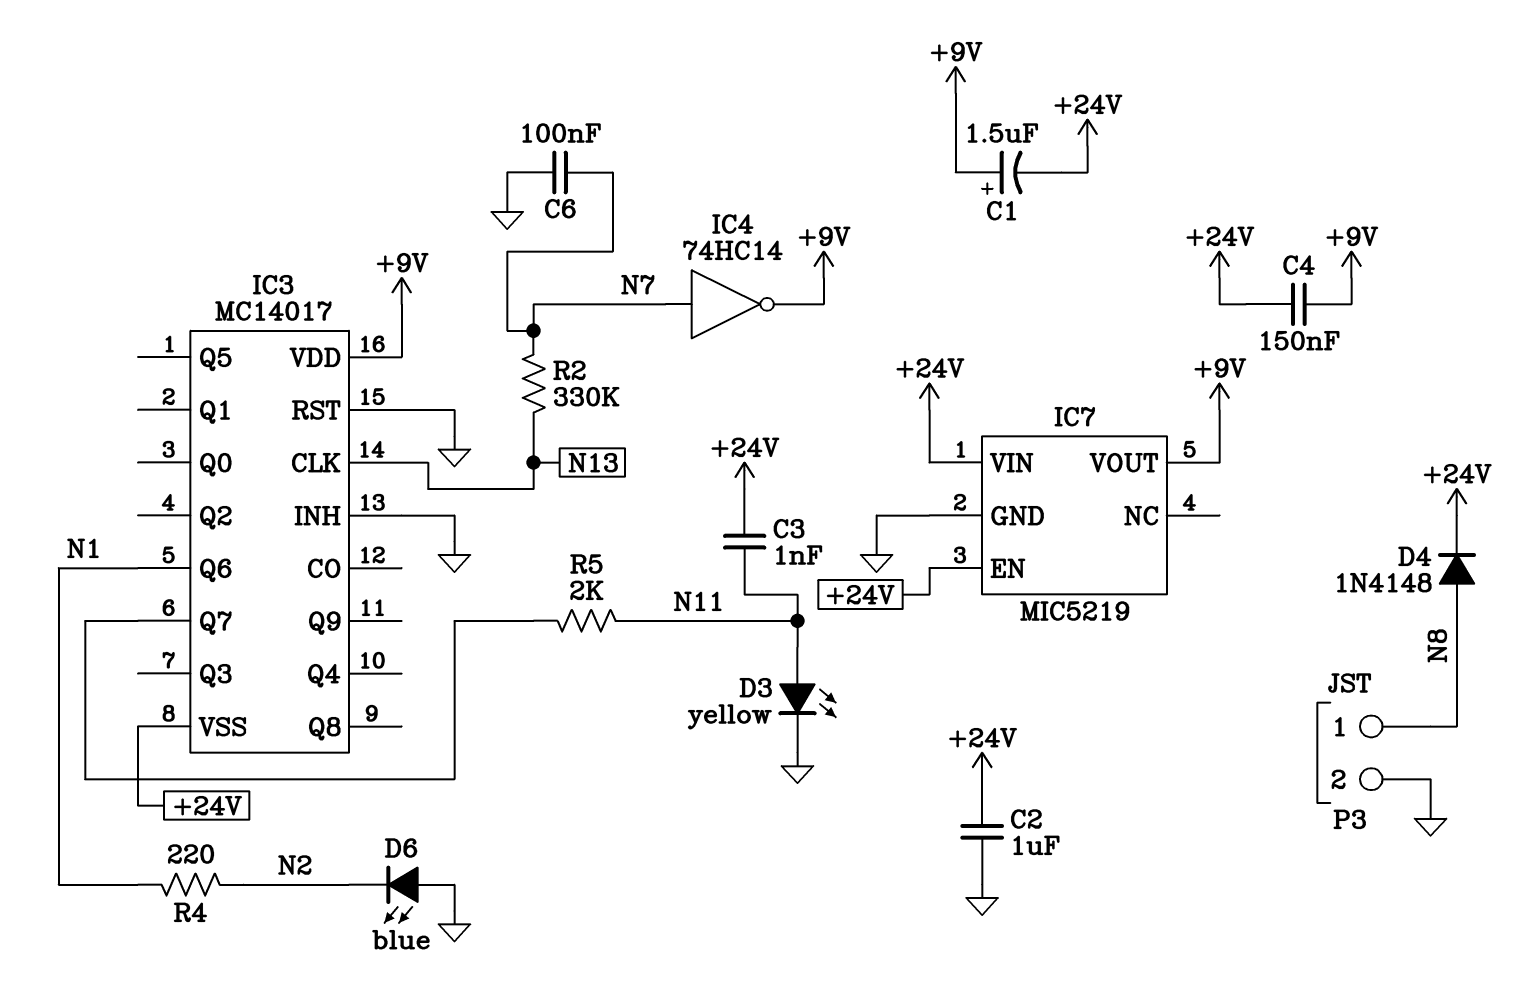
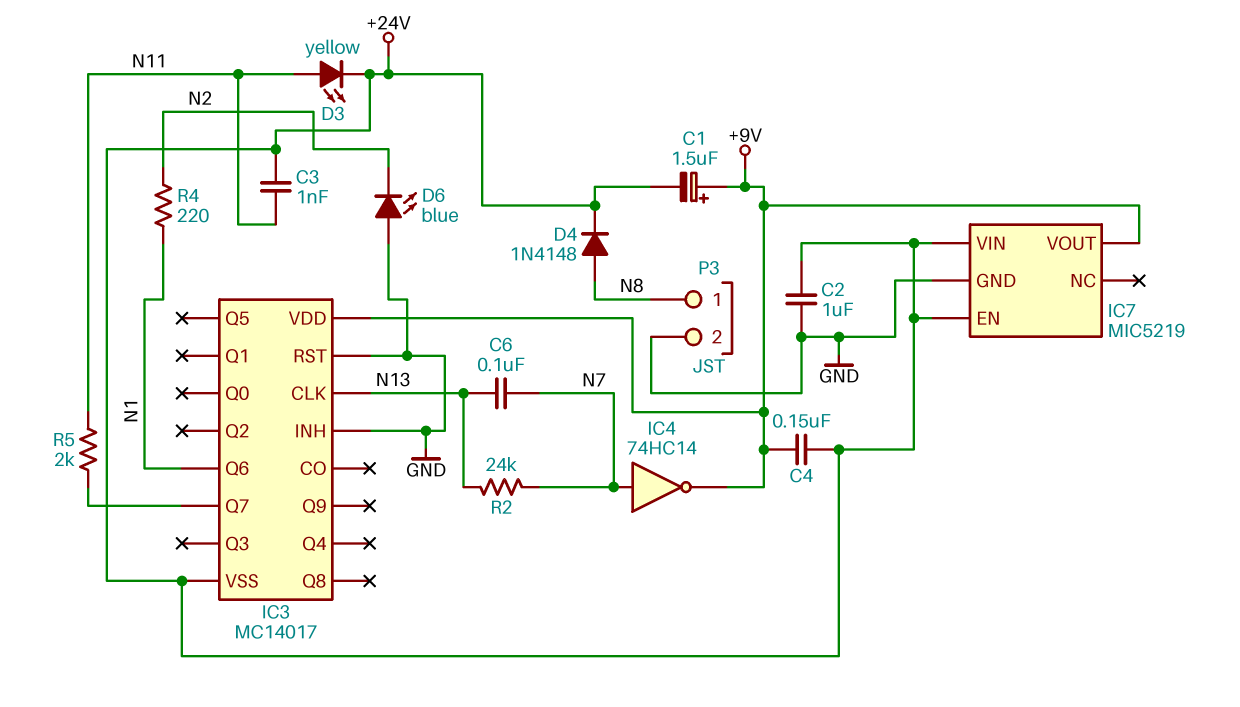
C6: 100nF (GND, N7) -> 100nF (N7, N13)
D3: LED yellow (A N11, K GND) -> LED yellow (A N11, K +24V)
R2: 330k (N7, N13) -> 24k (N7, N13)

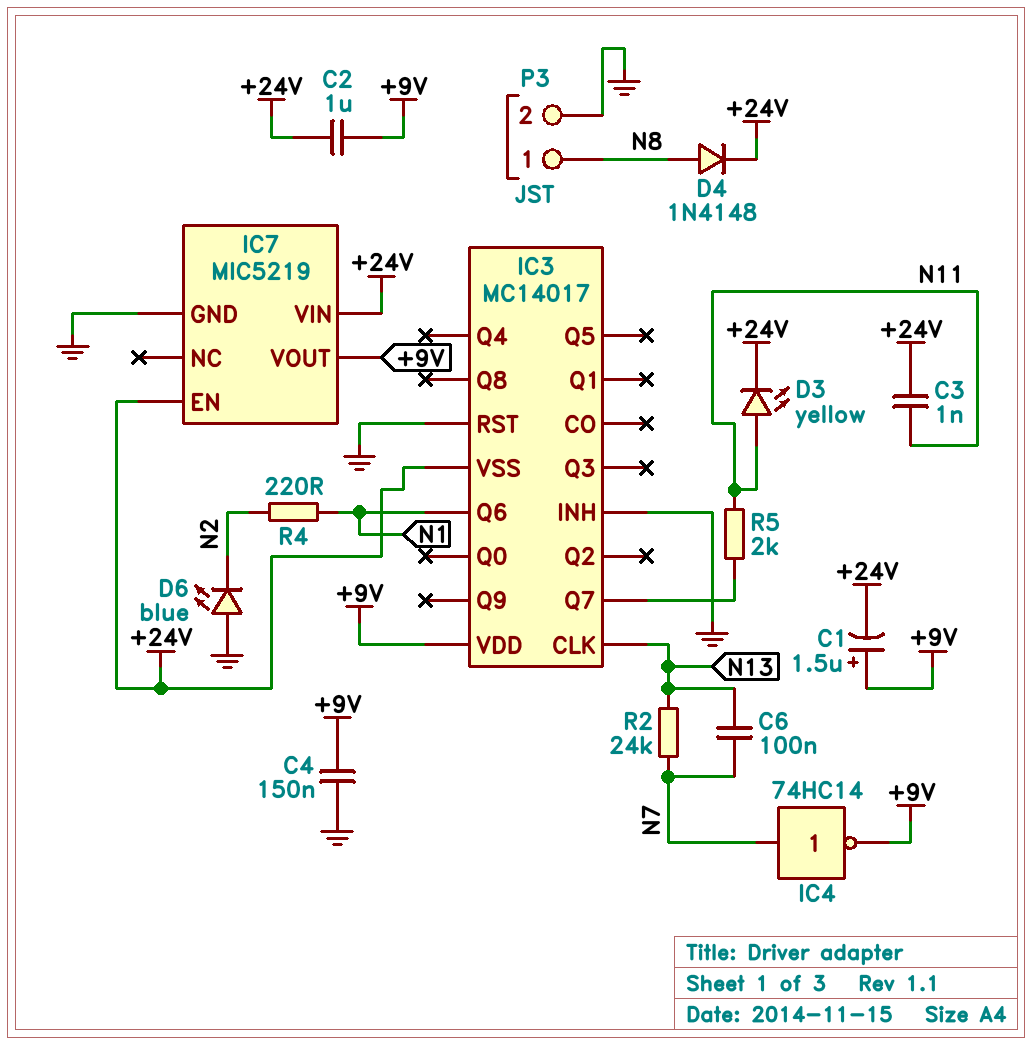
C2: 1uF (+24V, GND) -> 1uF (+9V, +24V)
C4: 150nF (+9V, +24V) -> 150nF (+9V, GND)

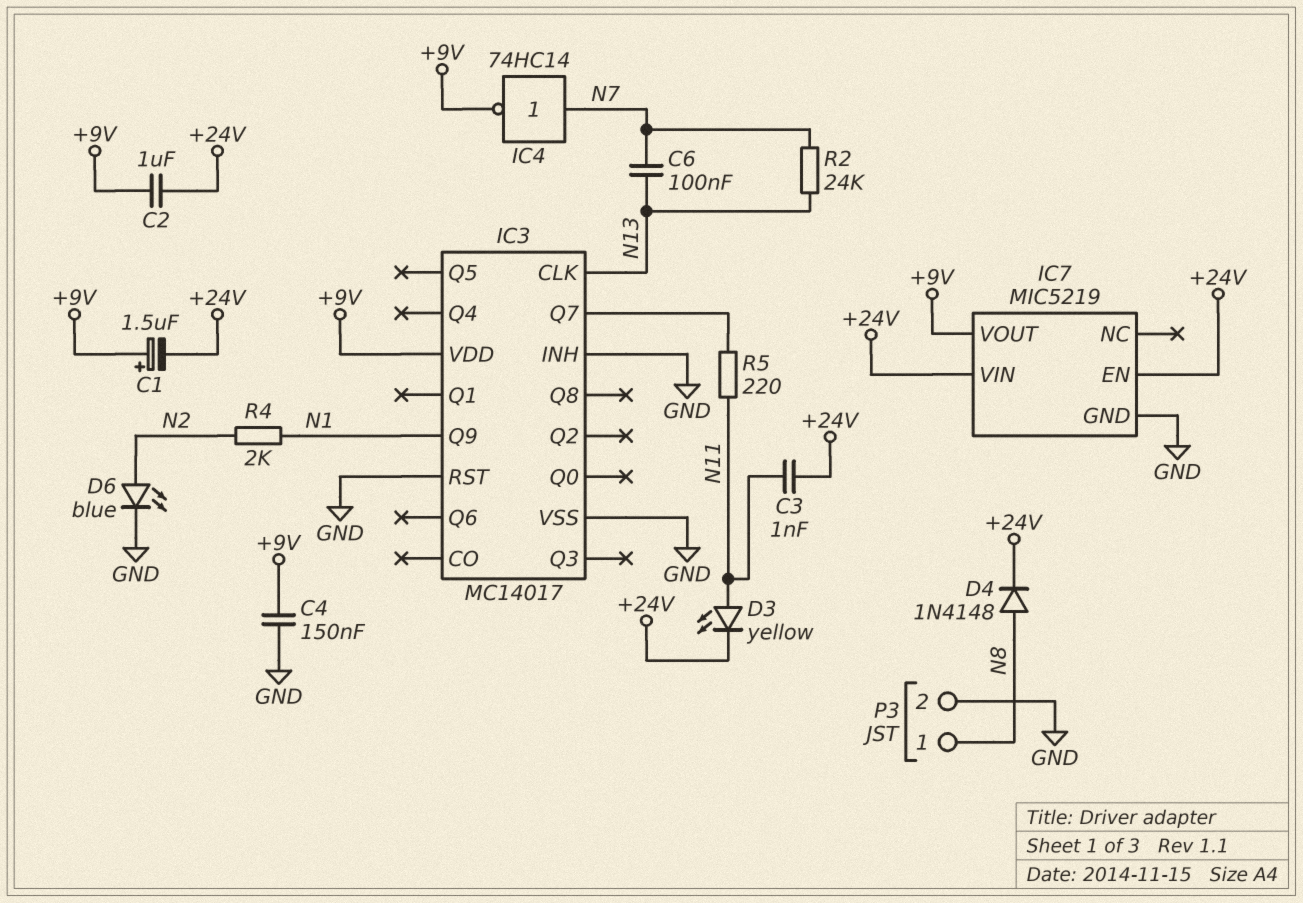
D6: LED blue (A GND, K N2) -> LED blue (A N2, K GND)
IC3 pin Q6: N1 -> none
IC3 pin Q9: none -> N1
IC3 pin VSS: +24V -> GND
R4: 220 (N1, N2) -> 2k (N1, N2)
R5: 2k (IC3/Q7, N11) -> 220 (IC3/Q7, N11)

